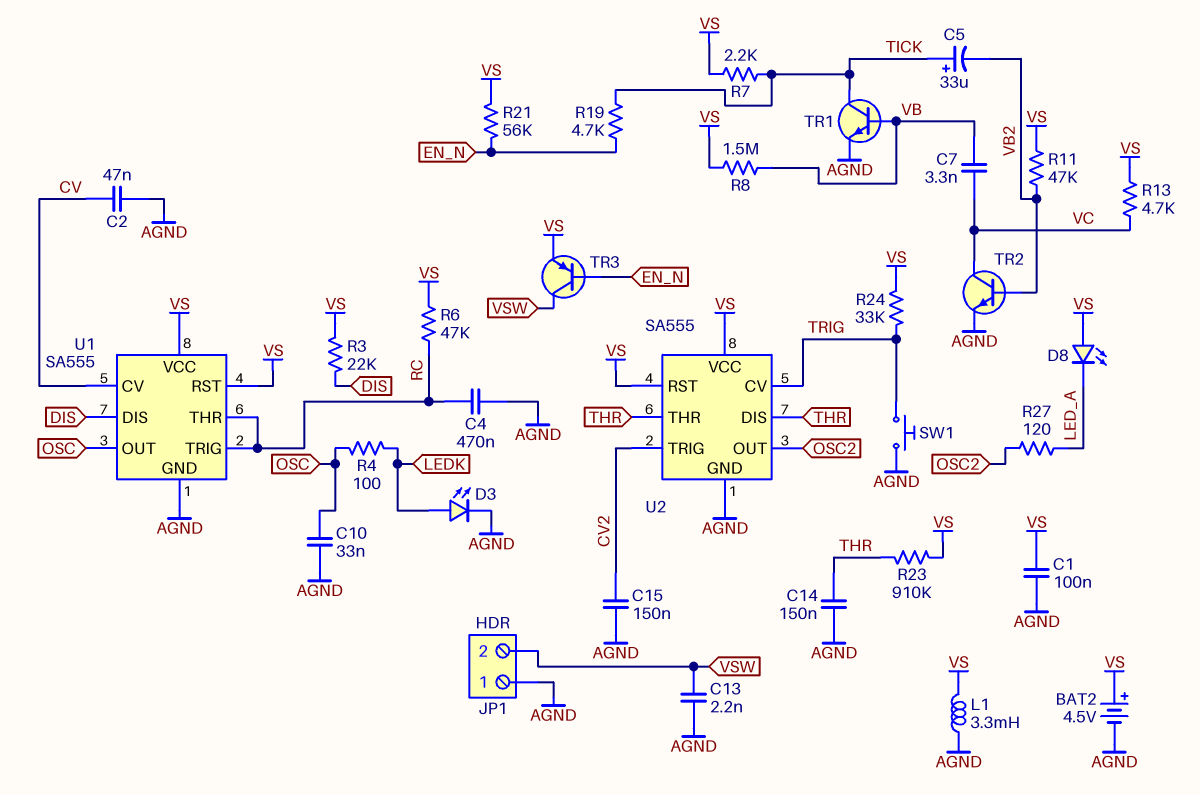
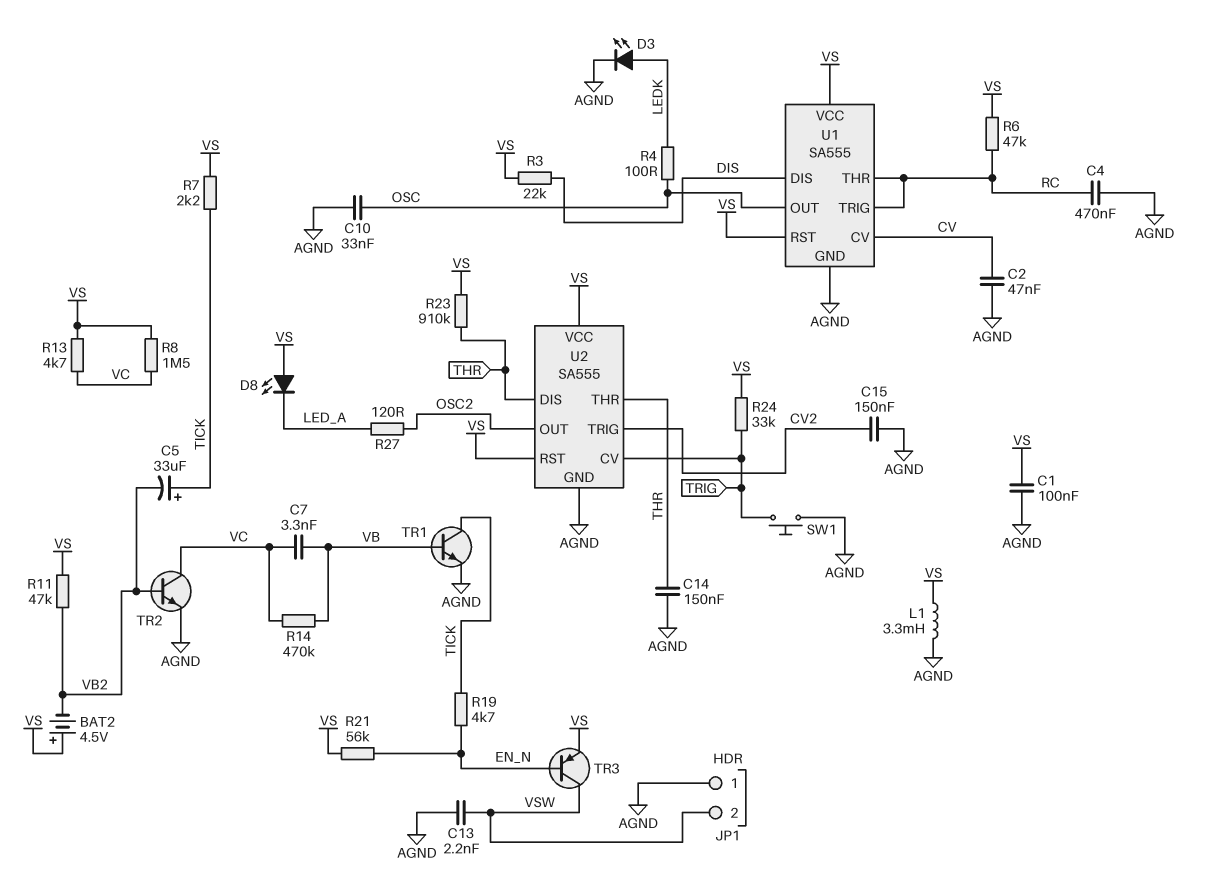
BAT2: 4.5V (plus VS, minus AGND) -> 4.5V (plus VS, minus VB2)
R8: 1.5M (VB, VS) -> 1.5M (VC, VS)
R14: none -> 470k (VB, VC)

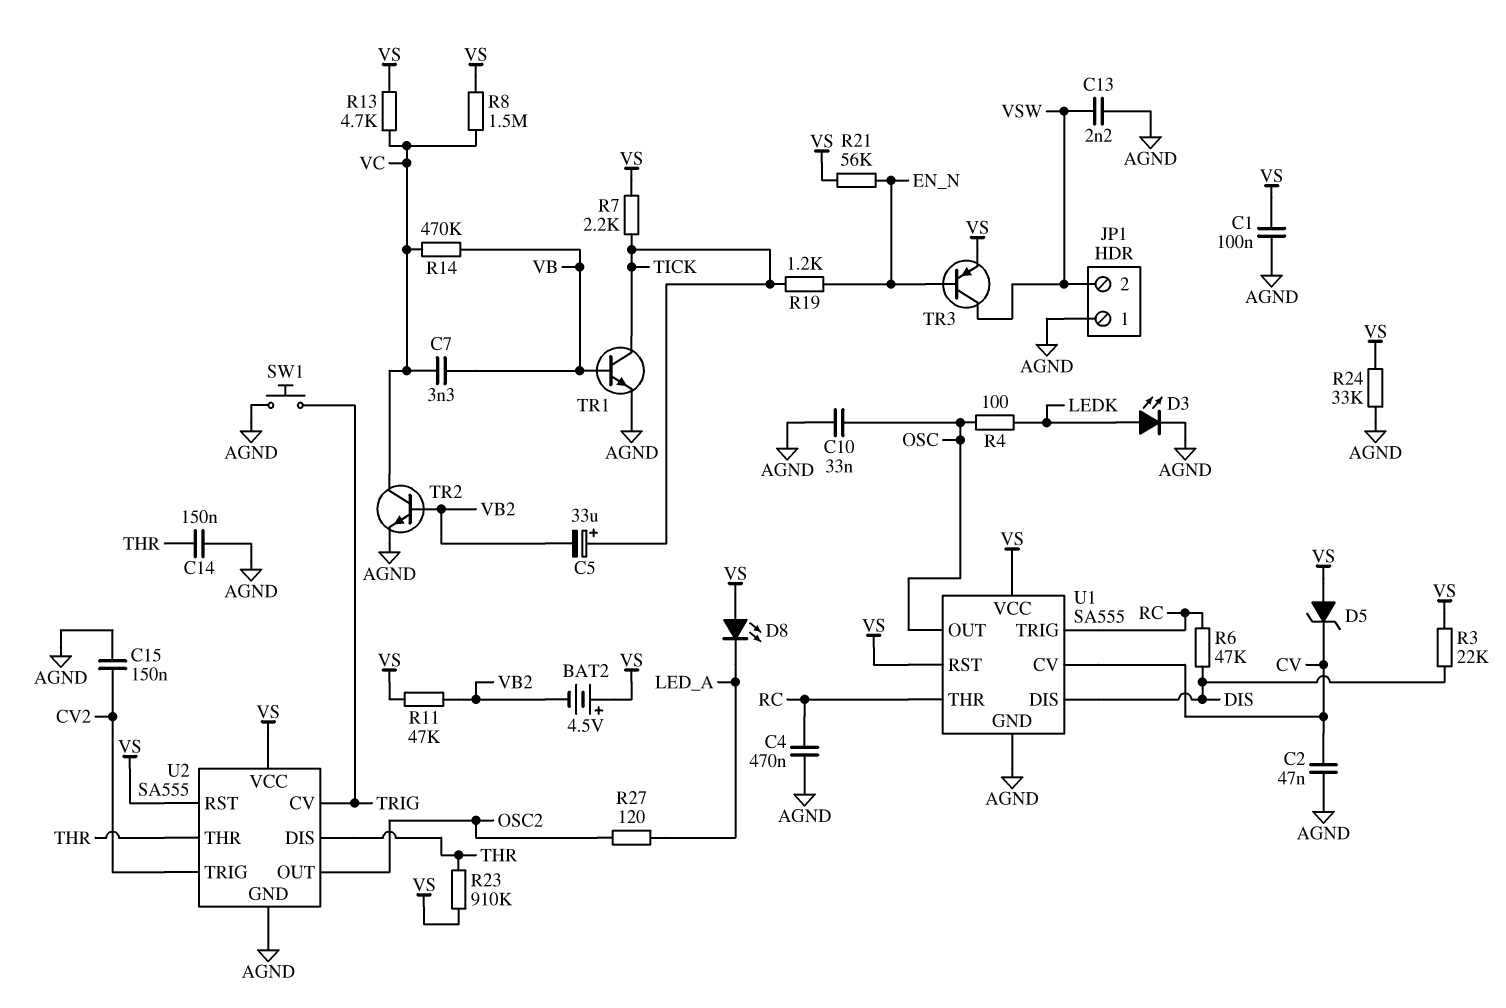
D5: none -> zener (A VS, K CV)
L1: 3.3mH (AGND, VS) -> none
R6: 47k (RC, VS) -> 47k (DIS, RC)
R19: 4.7k (EN_N, TICK) -> 1.2k (EN_N, TICK)
R24: 33k (TRIG, VS) -> 33k (AGND, VS)

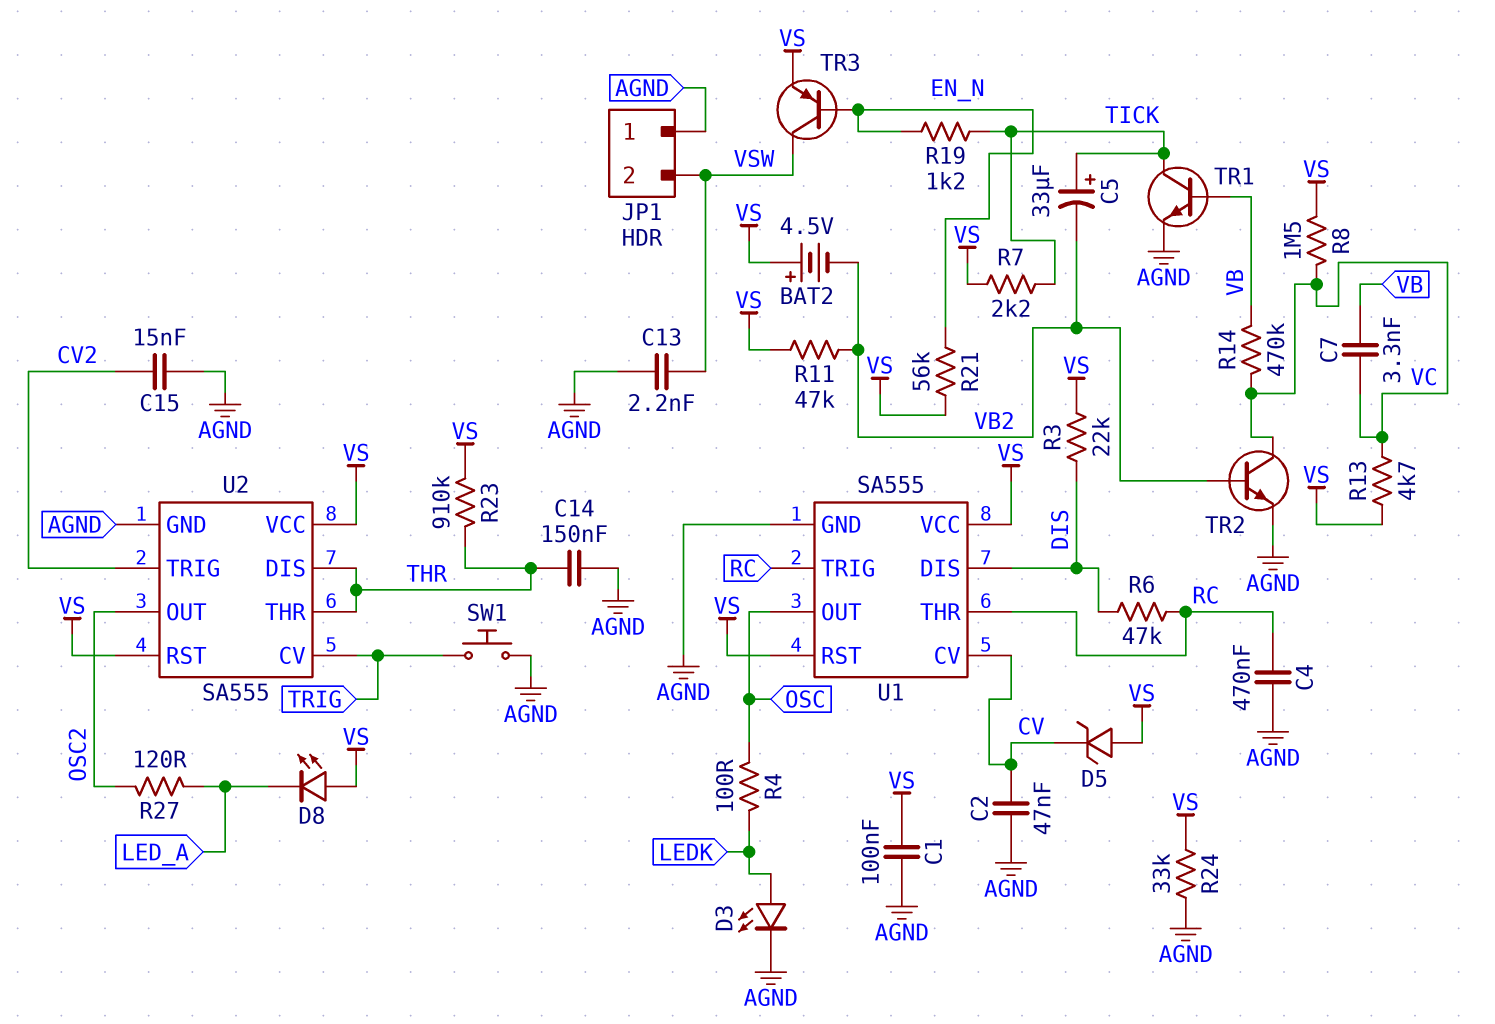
C10: 33nF (AGND, OSC) -> none
C15: 150nF (AGND, CV2) -> 15nF (AGND, CV2)

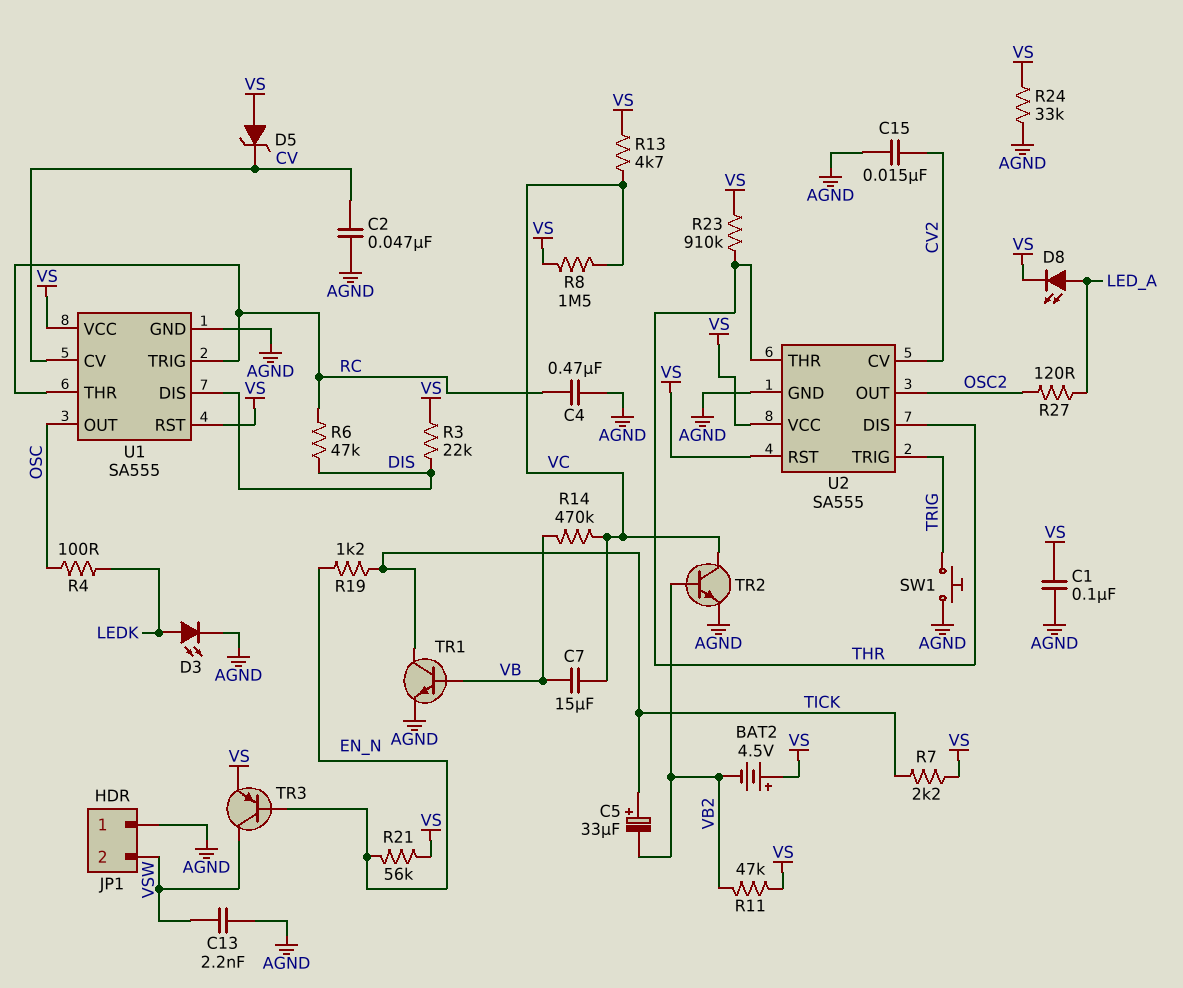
C7: 3.3nF (VB, VC) -> 15uF (VB, VC)
C14: 150nF (AGND, THR) -> none
D8: LED (A VS, K LED_A) -> LED (A LED_A, K VS)
U2 pin CV: TRIG -> CV2
U2 pin TRIG: CV2 -> TRIG

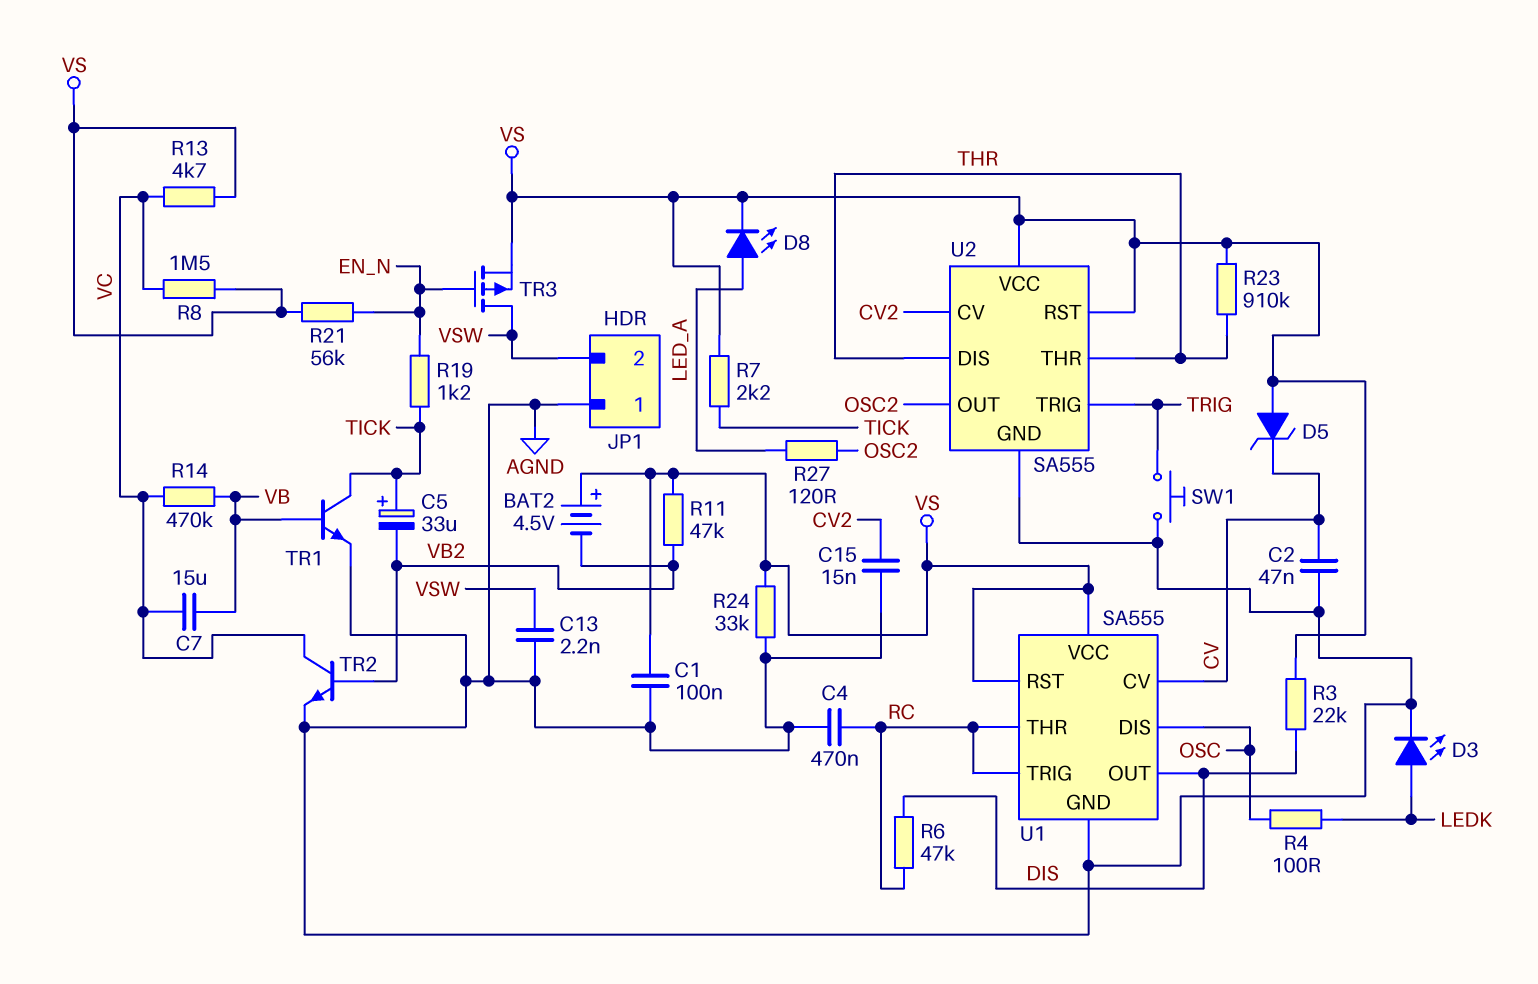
TR3: PNP (B EN_N, C VSW, E VS) -> PMOS (G EN_N, D VSW, S VS)
U1 pin DIS: DIS -> OSC
U1 pin OUT: OSC -> DIS

